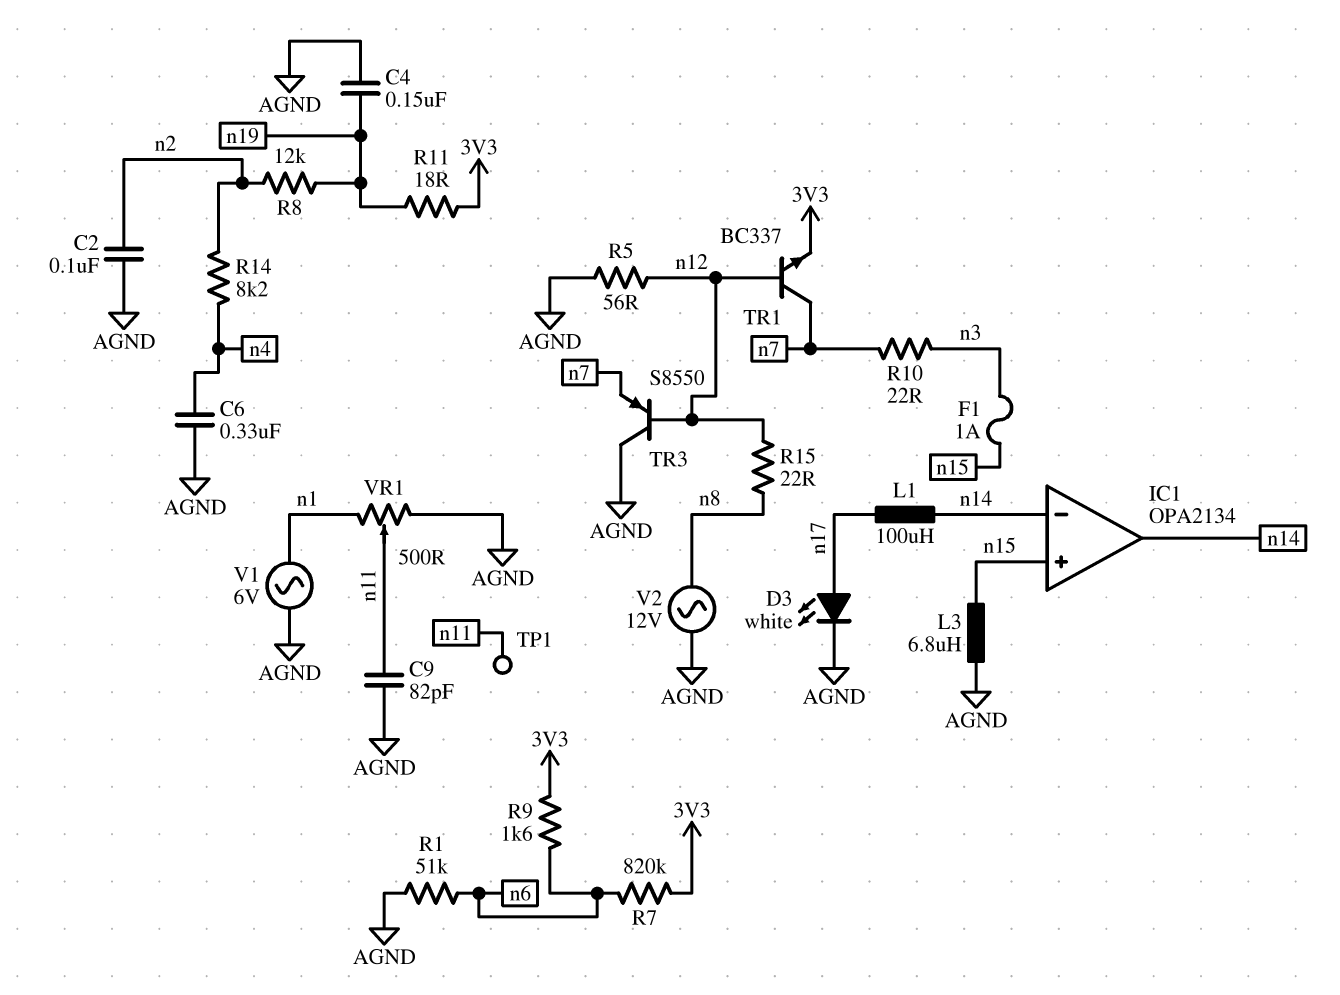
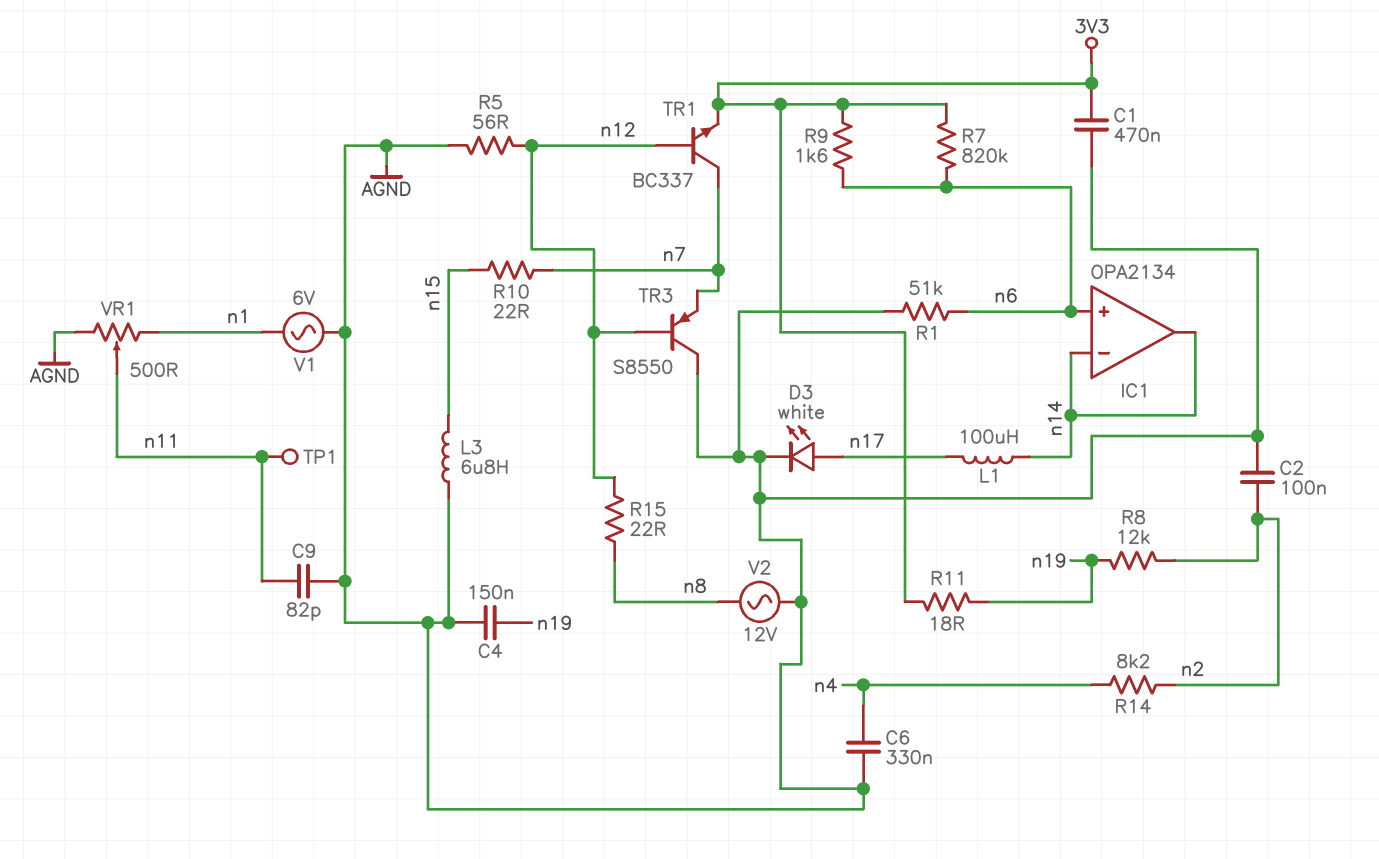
C1: none -> 470nF (3V3, AGND)
F1: 1A (n3, n15) -> none
IC1 pin in+: n15 -> n6
R10: 22 (n3, n7) -> 22 (n7, n15)

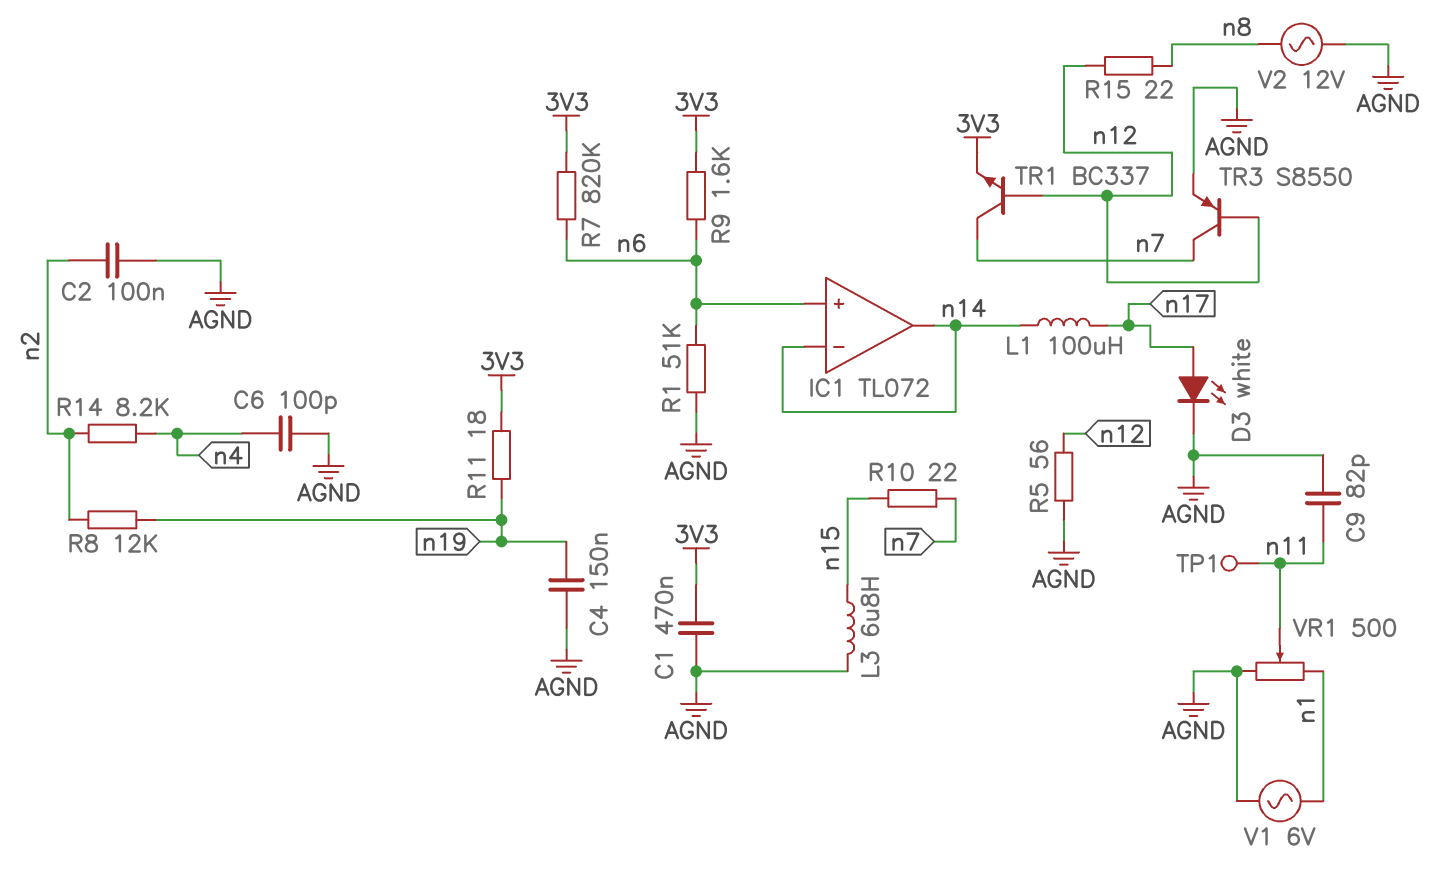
C6: 330nF (AGND, n4) -> 100pF (AGND, n4)
IC1: OPA2134 -> TL072
TR3: PNP S8550 (B n12, C AGND, E n7) -> PNP S8550 (B n12, C n7, E AGND)

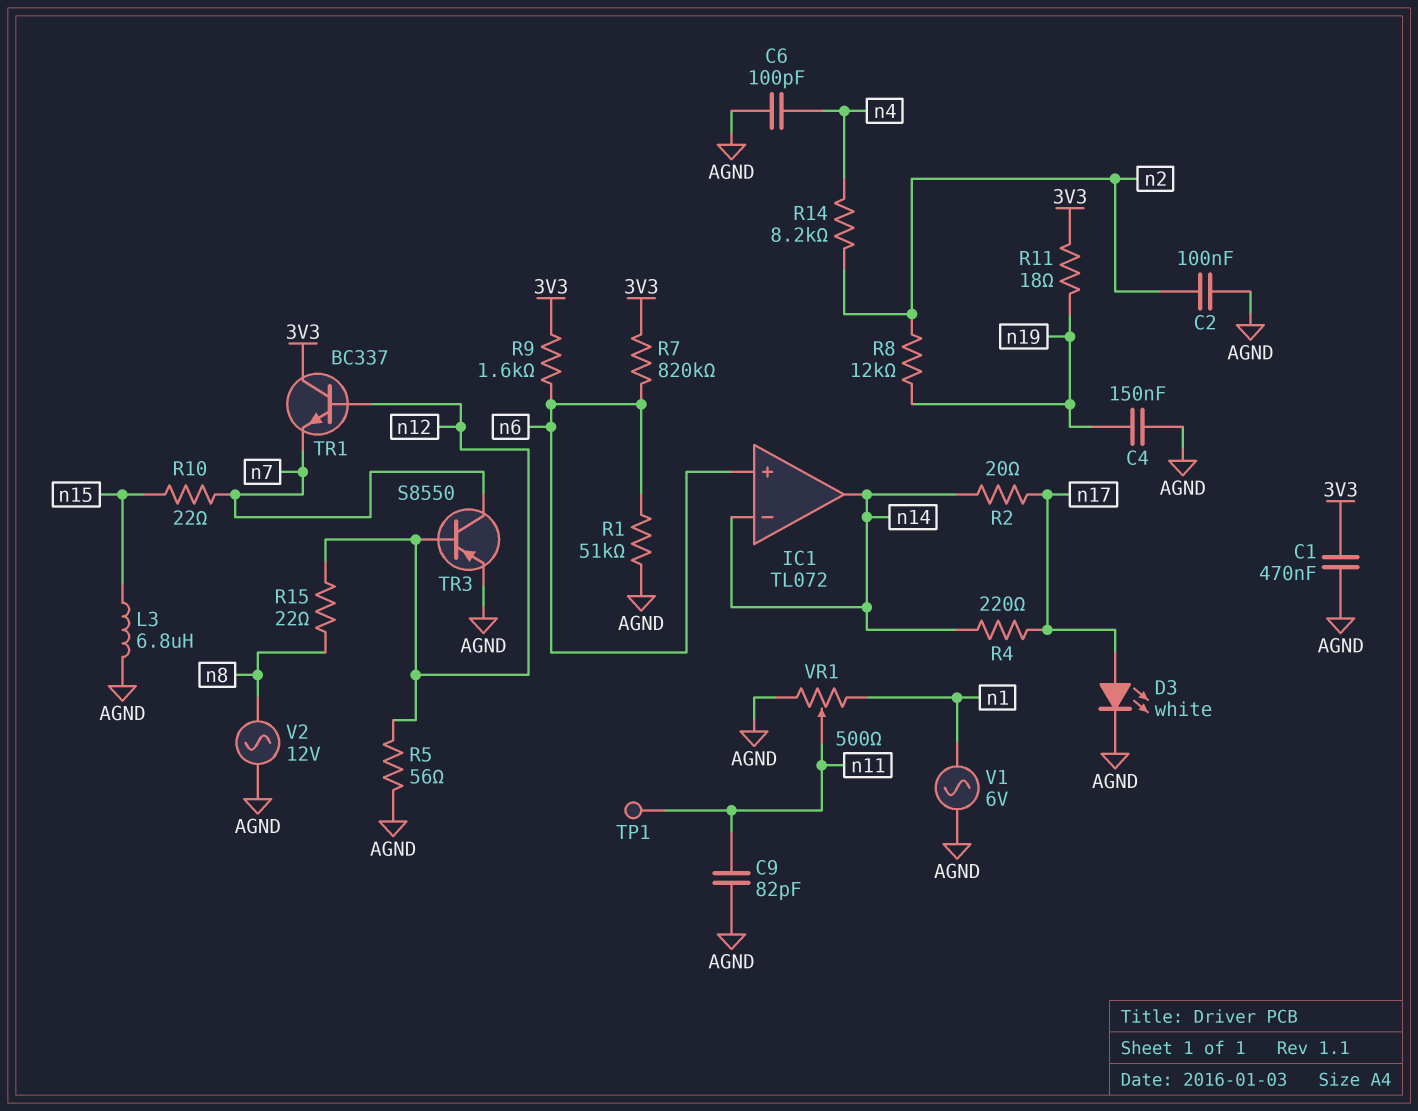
L1: 100uH (n14, n17) -> none
R2: none -> 20 (n14, n17)
R4: none -> 220 (n14, n17)
TR1: NPN BC337 (B n12, C n7, E 3V3) -> NPN BC337 (B n12, C 3V3, E n7)

